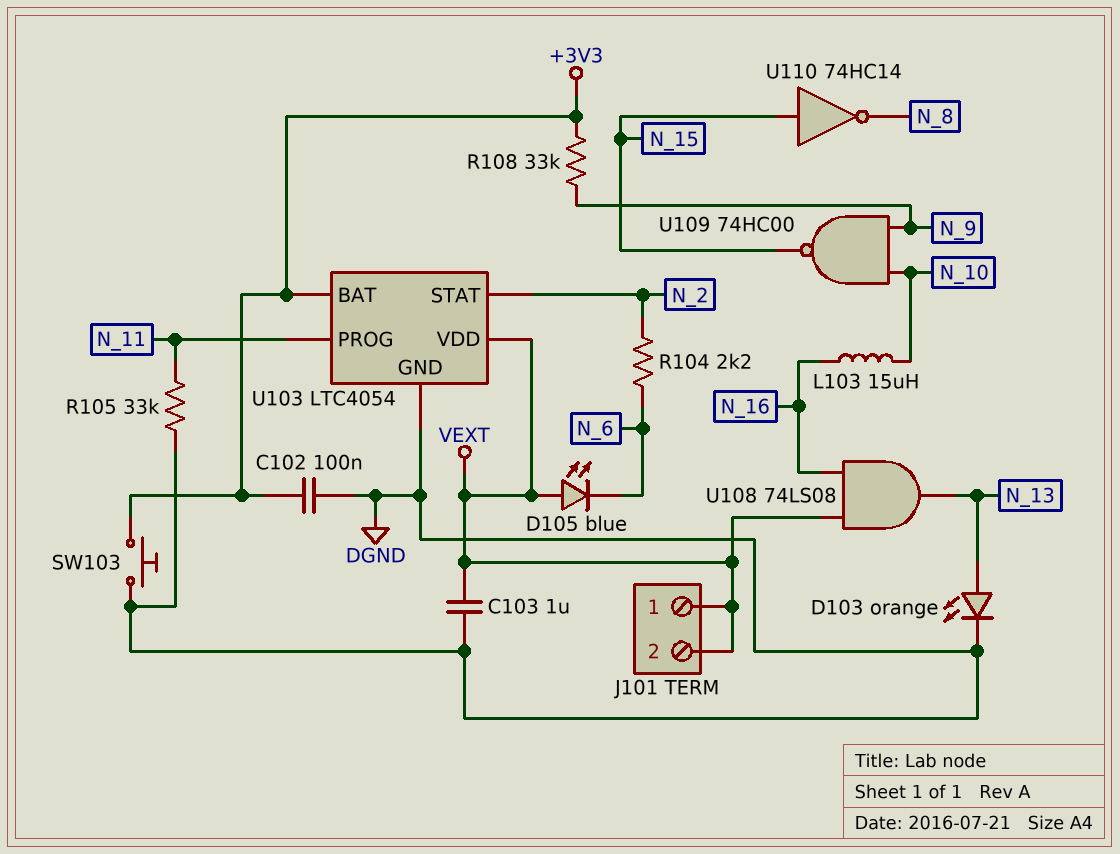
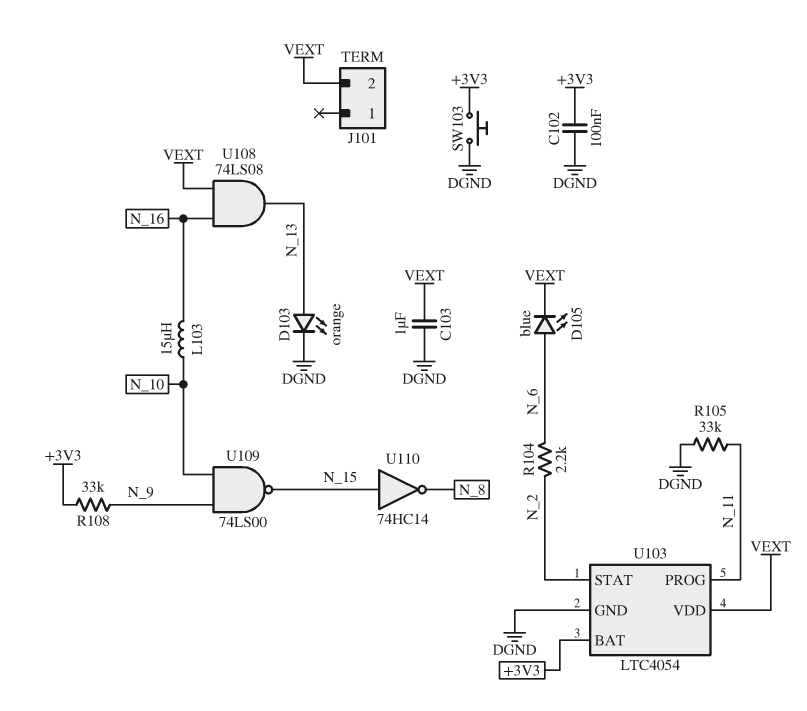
D105: LED blue (A VEXT, K N_6) -> LED blue (A N_6, K VEXT)
J101 pin 1: VEXT -> none
U109: NAND 74HC00 (in N_9, in N_10, out N_15) -> NAND 74LS00 (in N_9, in N_10, out N_15)

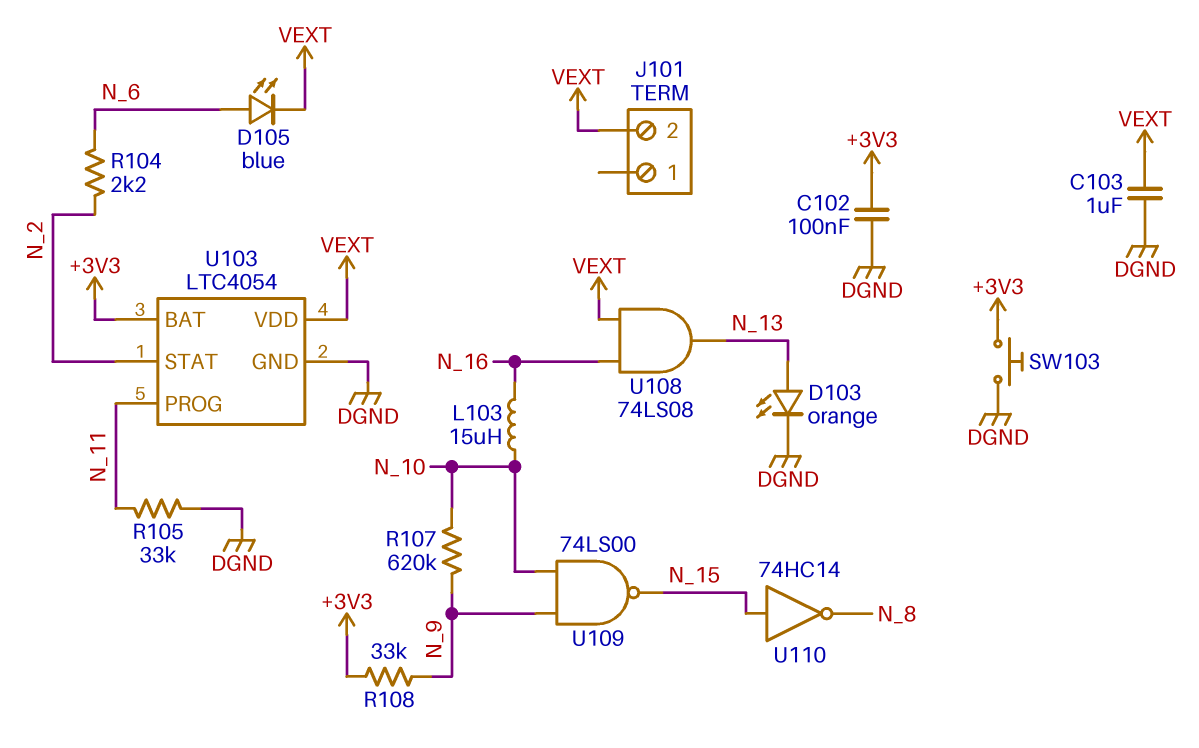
R107: none -> 620k (N_9, N_10)

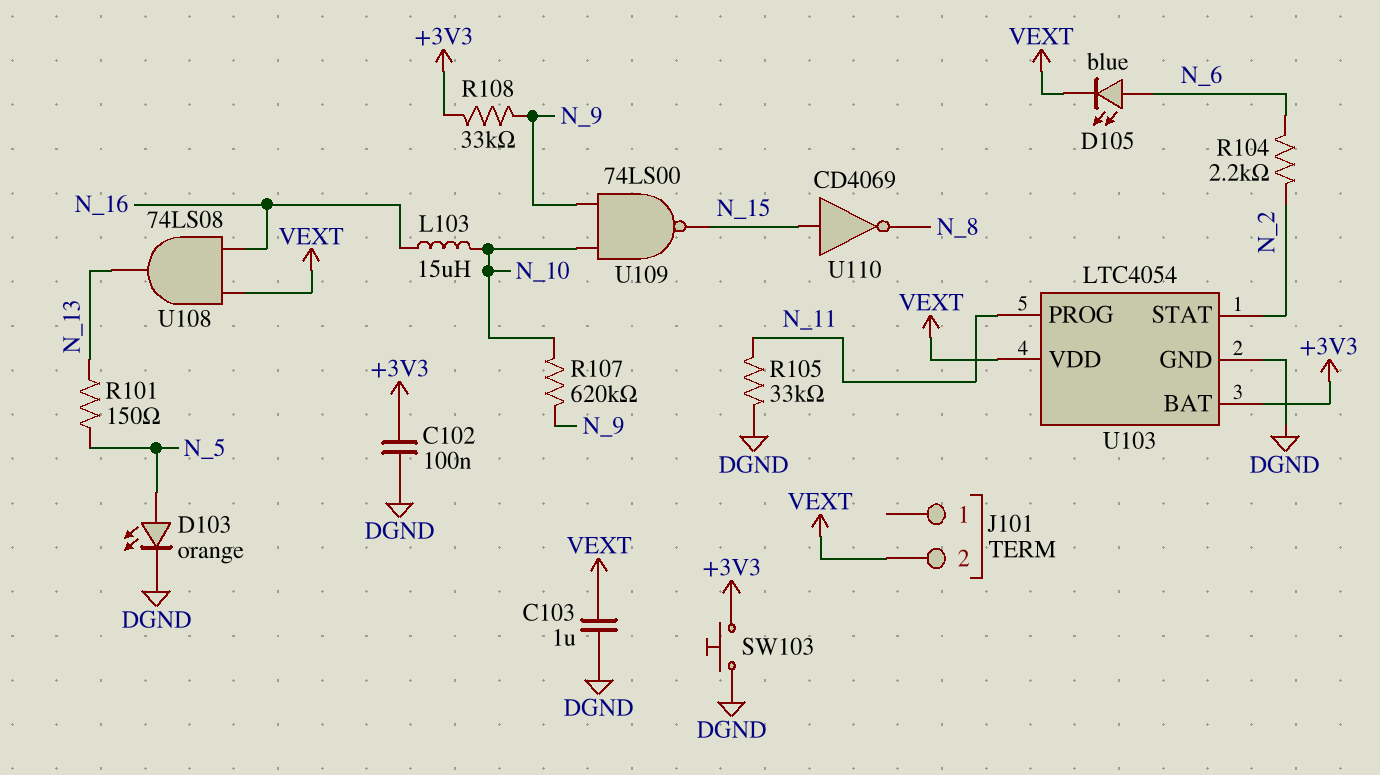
D103: LED orange (A N_13, K DGND) -> LED orange (A N_5, K DGND)
R101: none -> 150 (N_5, N_13)
U110: NOT 74HC14 (in N_15, out N_8) -> NOT CD4069 (in N_15, out N_8)

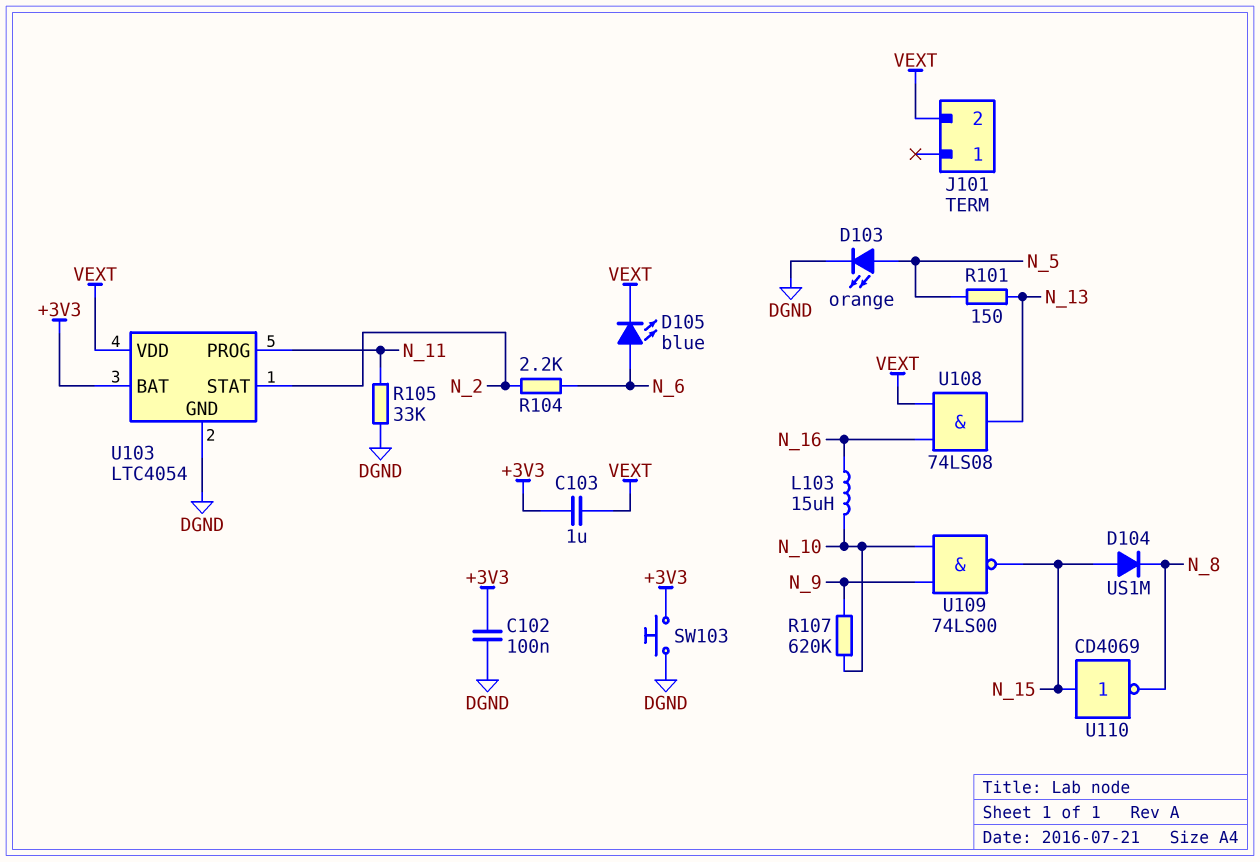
C103: 1uF (DGND, VEXT) -> 1uF (+3V3, VEXT)
D104: none -> diode US1M (A N_15, K N_8)
R108: 33k (+3V3, N_9) -> none

